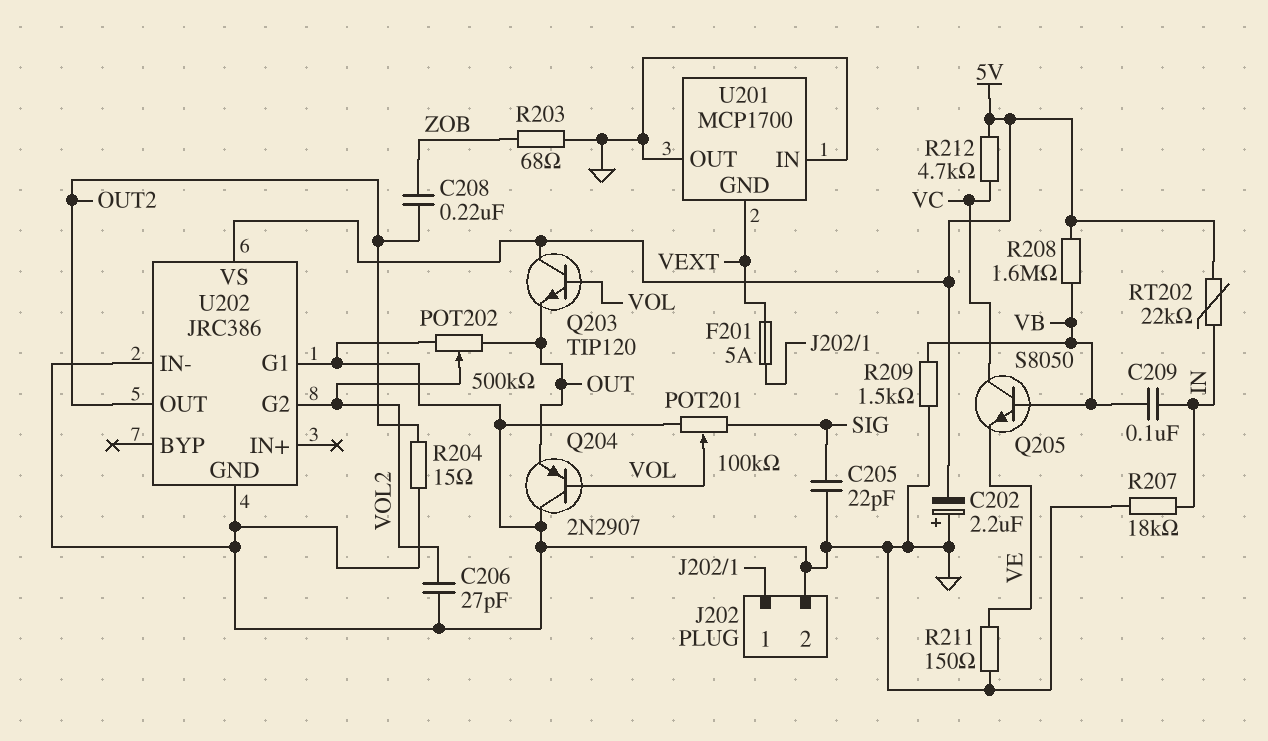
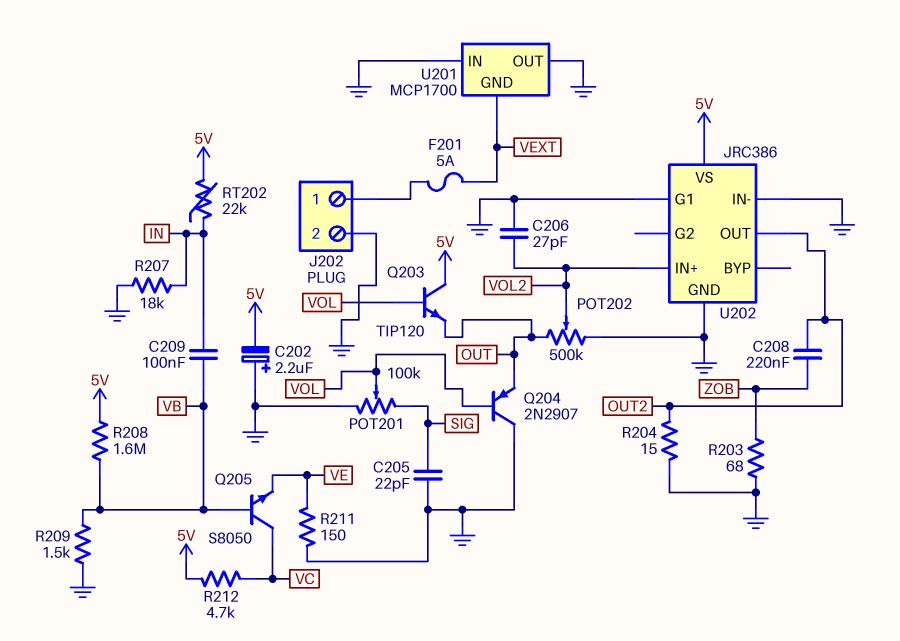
U202 pin G2: VOL2 -> none
U202 pin IN+: none -> VOL2

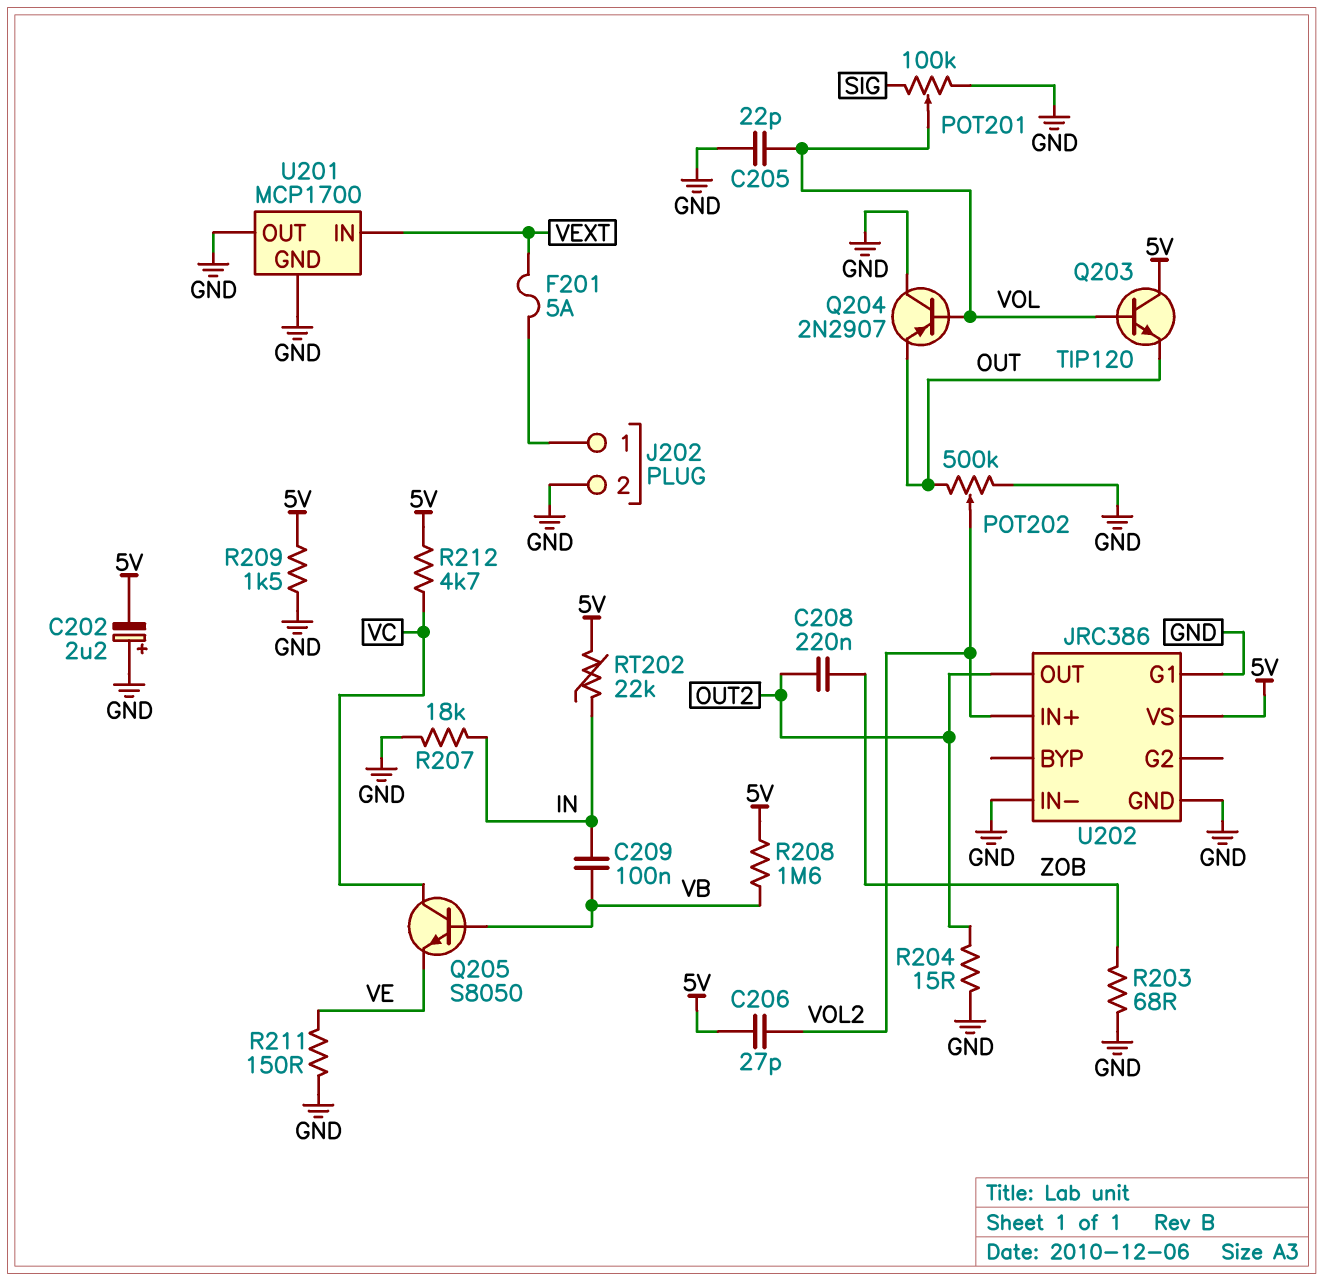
C205: 22pF (GND, SIG) -> 22pF (GND, VOL)
C206: 27pF (GND, VOL2) -> 27pF (5V, VOL2)
R209: 1.5k (GND, VB) -> 1.5k (5V, GND)
U201 pin GND: VEXT -> GND
U201 pin IN: GND -> VEXT

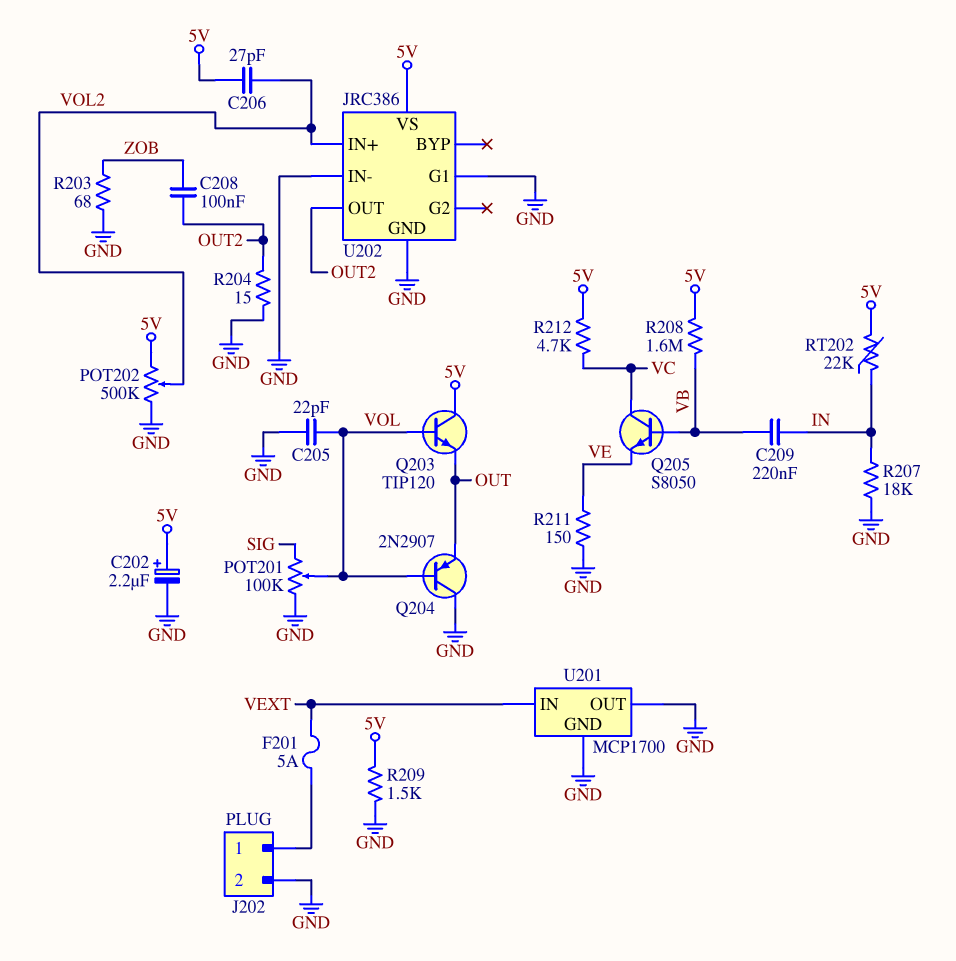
C202: 2.2uF (plus GND, minus 5V) -> 2.2uF (plus 5V, minus GND)
C208: 220nF (OUT2, ZOB) -> 100nF (OUT2, ZOB)
C209: 100nF (IN, VB) -> 220nF (IN, VB)
POT202: 500k (GND, OUT, wiper VOL2) -> 500k (5V, GND, wiper VOL2)

